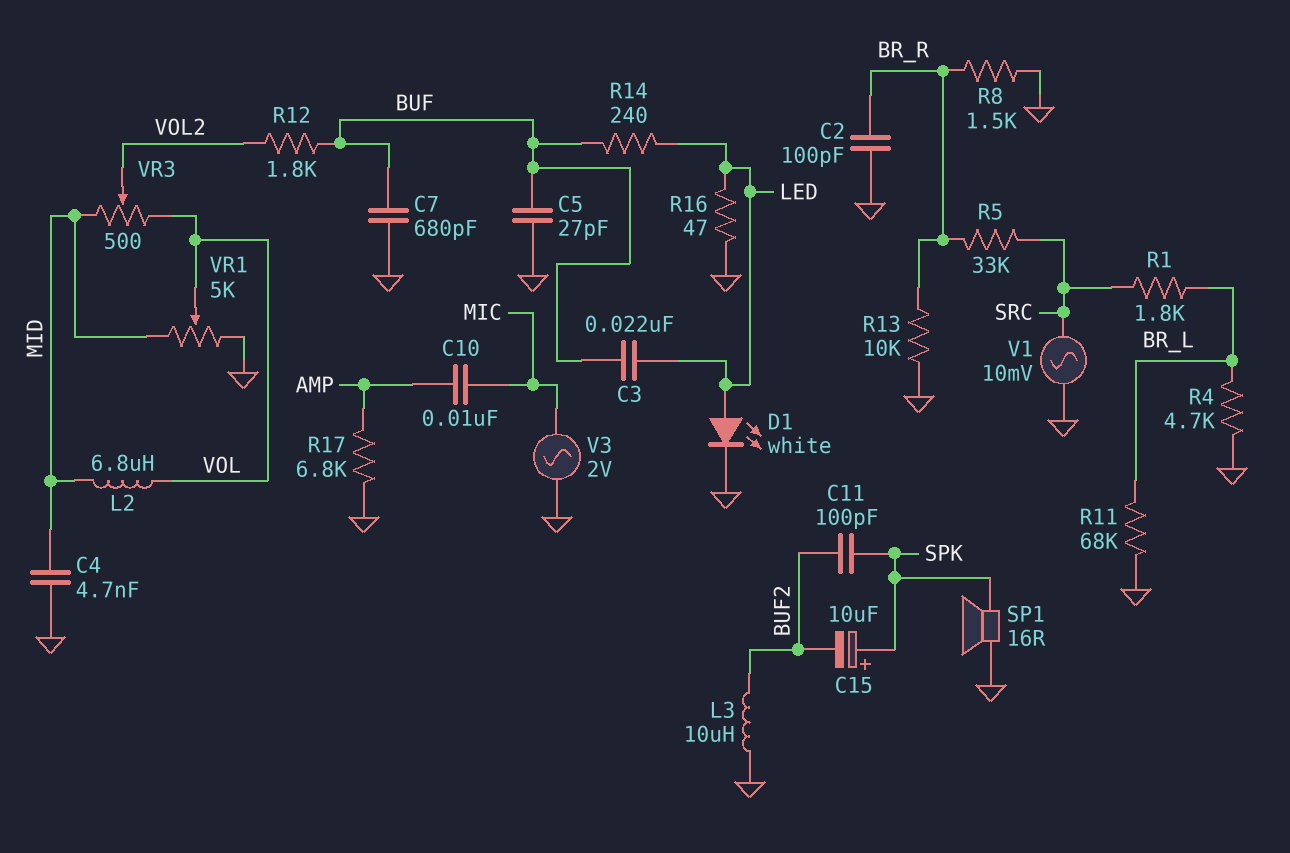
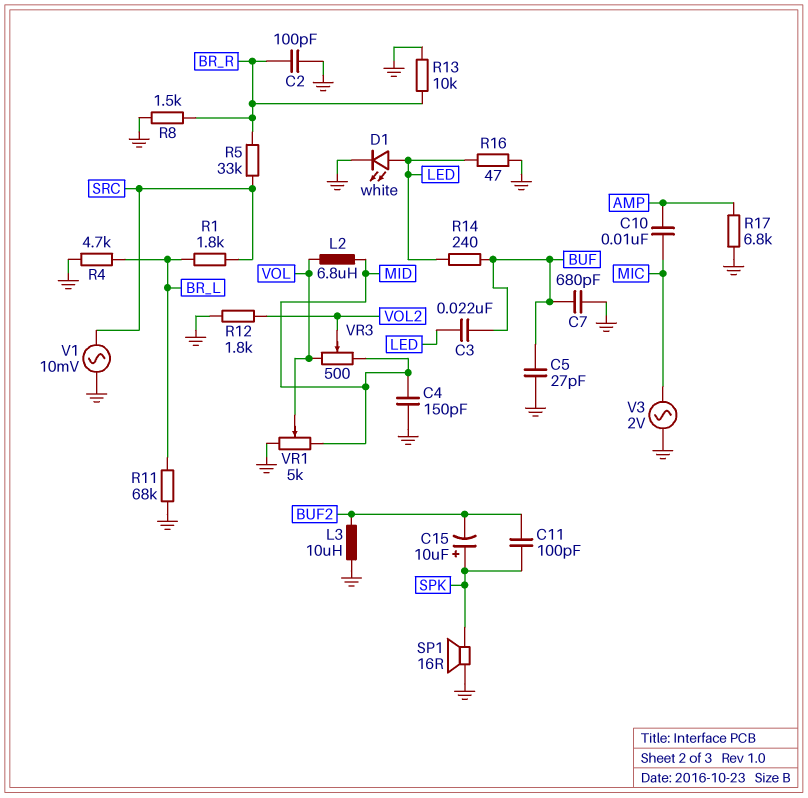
C4: 4.7nF (GND, MID) -> 150pF (GND, MID)
R12: 1.8k (BUF, VOL2) -> 1.8k (GND, VOL2)

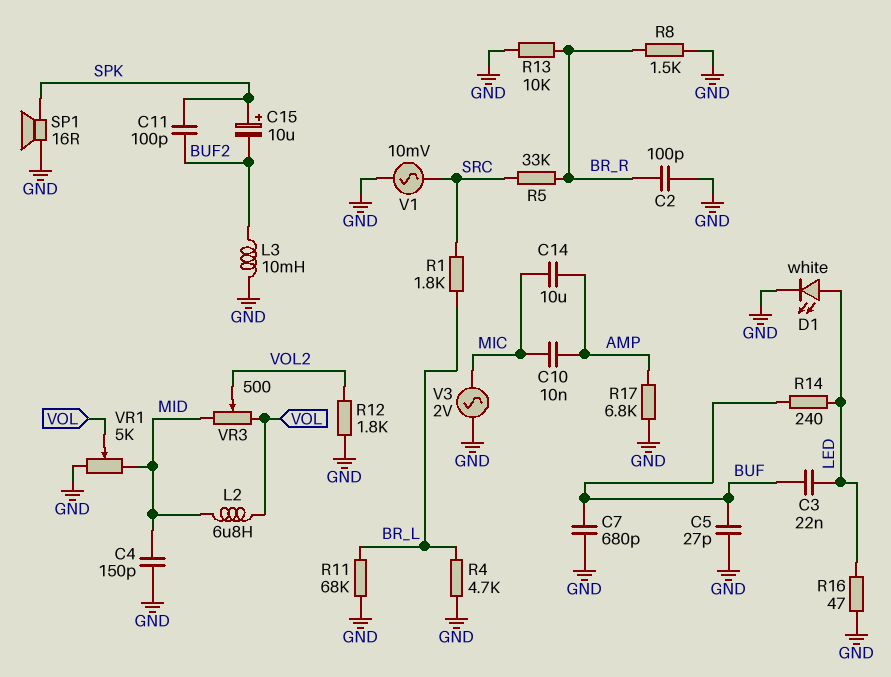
C14: none -> 10uF (AMP, MIC)
L3: 10uH (BUF2, GND) -> 10mH (BUF2, GND)

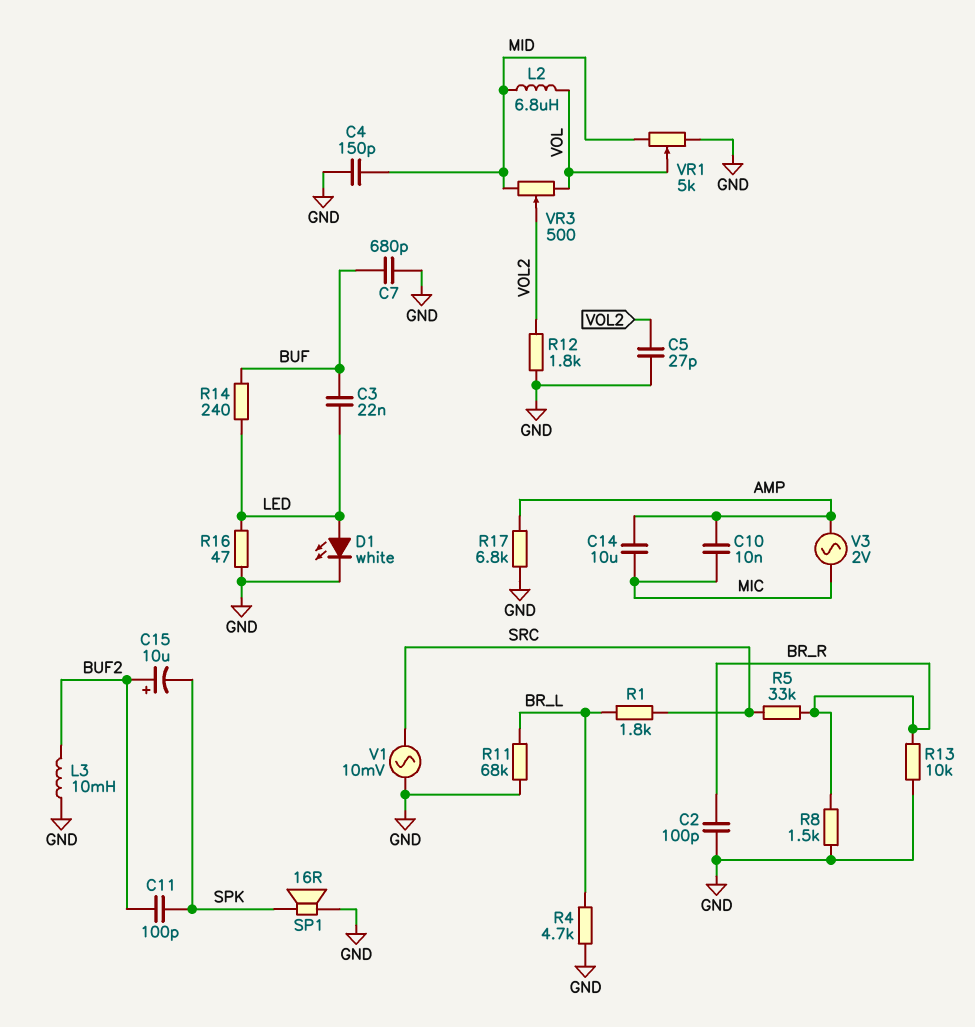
C5: 27pF (BUF, GND) -> 27pF (GND, VOL2)
C15: 10uF (plus SPK, minus BUF2) -> 10uF (plus BUF2, minus SPK)
V3: AC 2V (GND, MIC) -> AC 2V (AMP, MIC)

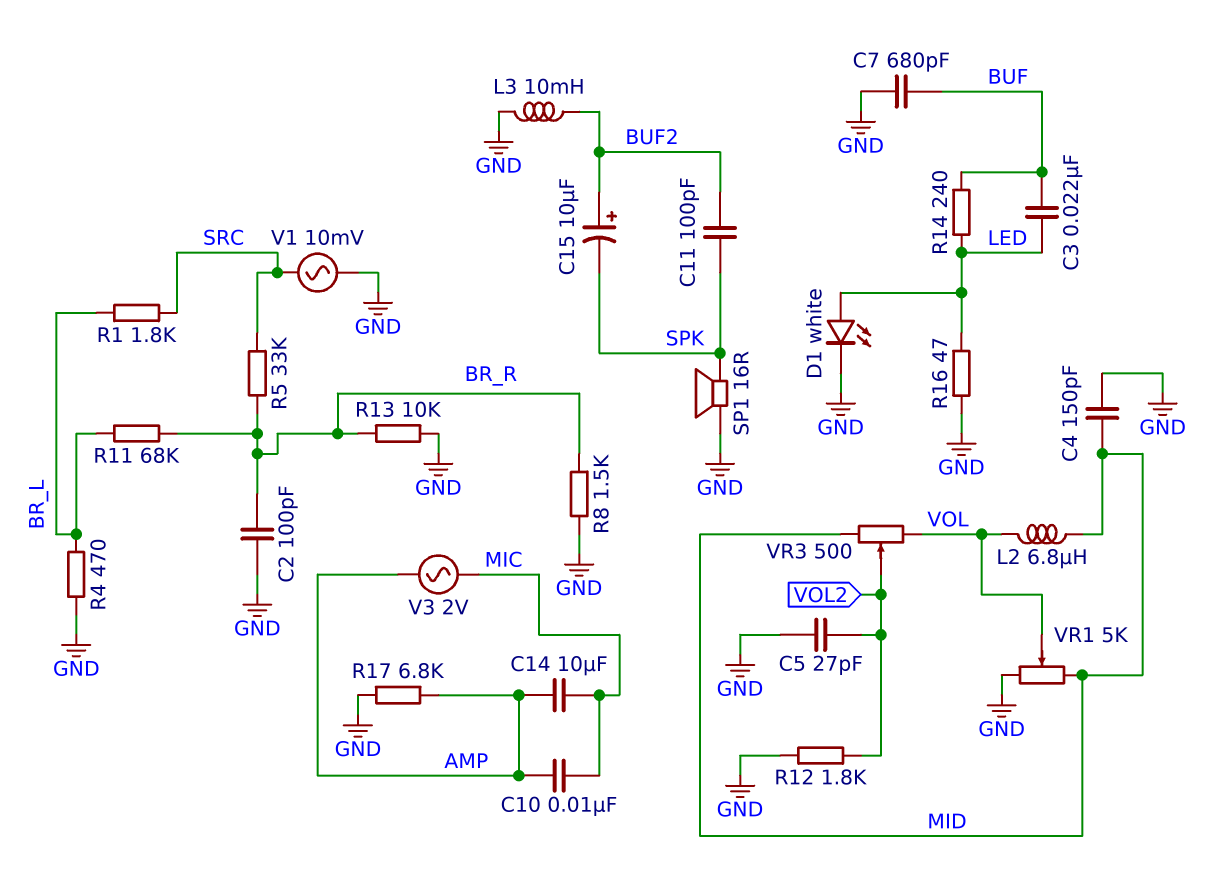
R4: 4.7k (BR_L, GND) -> 470 (BR_L, GND)
R11: 68k (BR_L, GND) -> 68k (BR_L, BR_R)

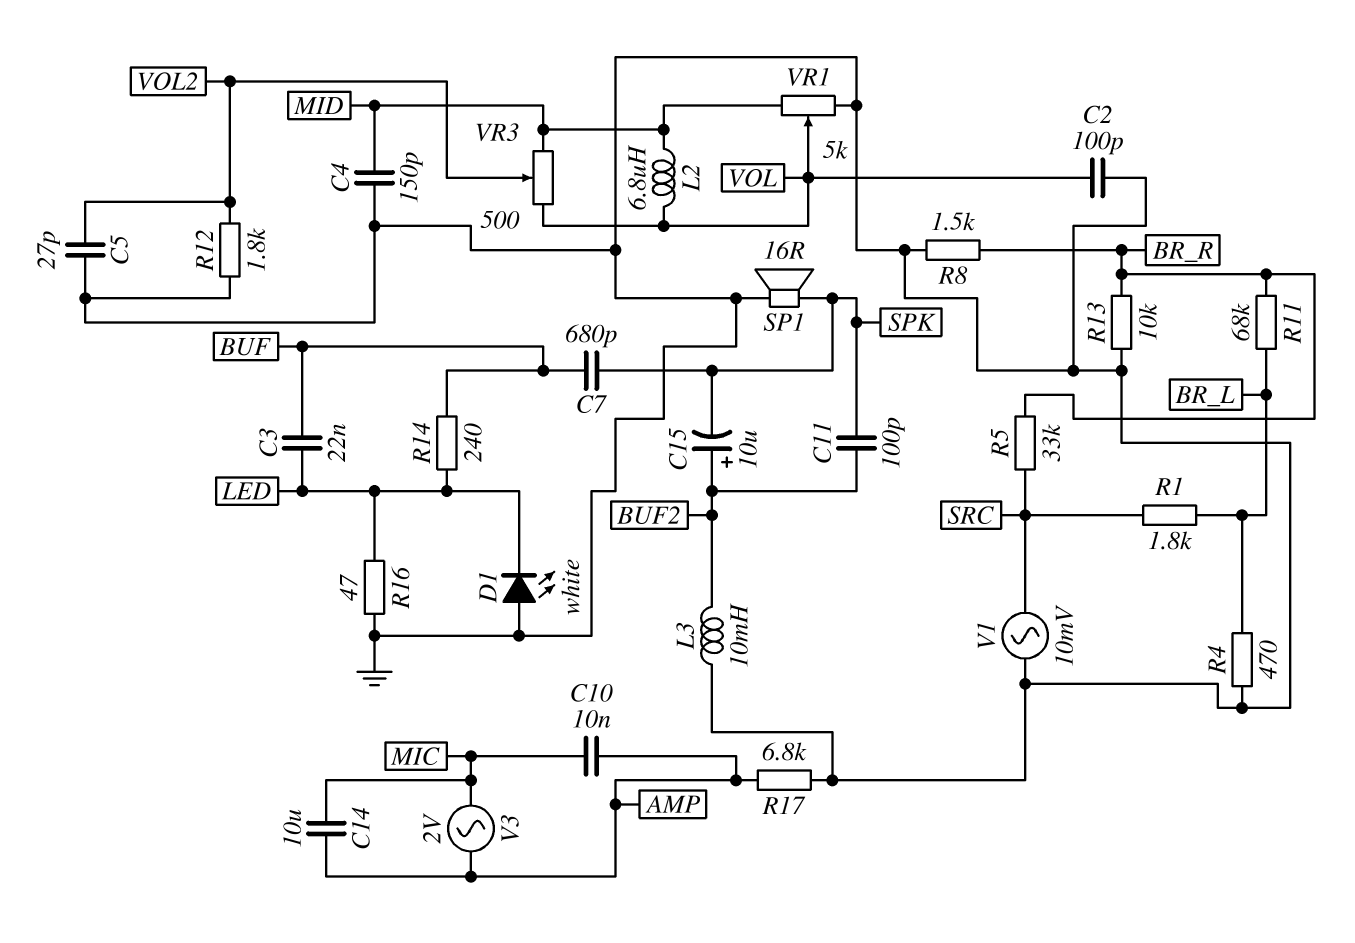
C2: 100pF (BR_R, GND) -> 100pF (GND, VOL)
C7: 680pF (BUF, GND) -> 680pF (BUF, SPK)
D1: LED white (A LED, K GND) -> LED white (A GND, K LED)

